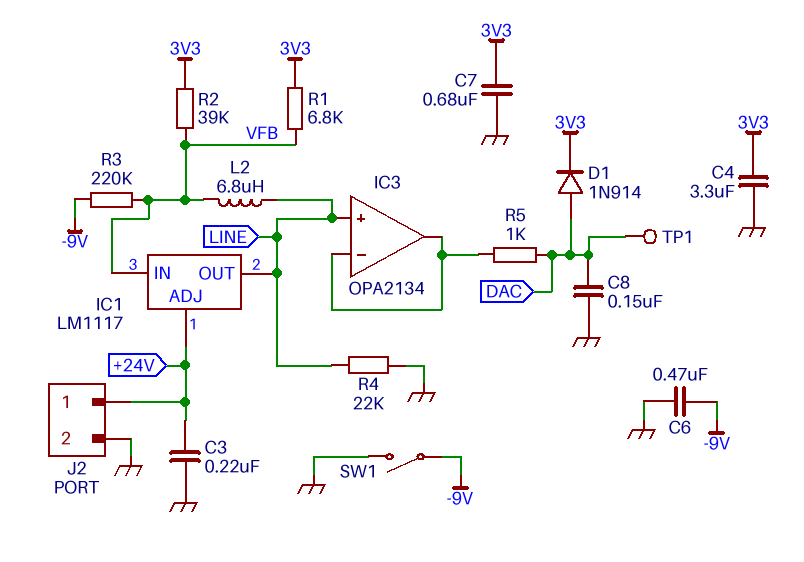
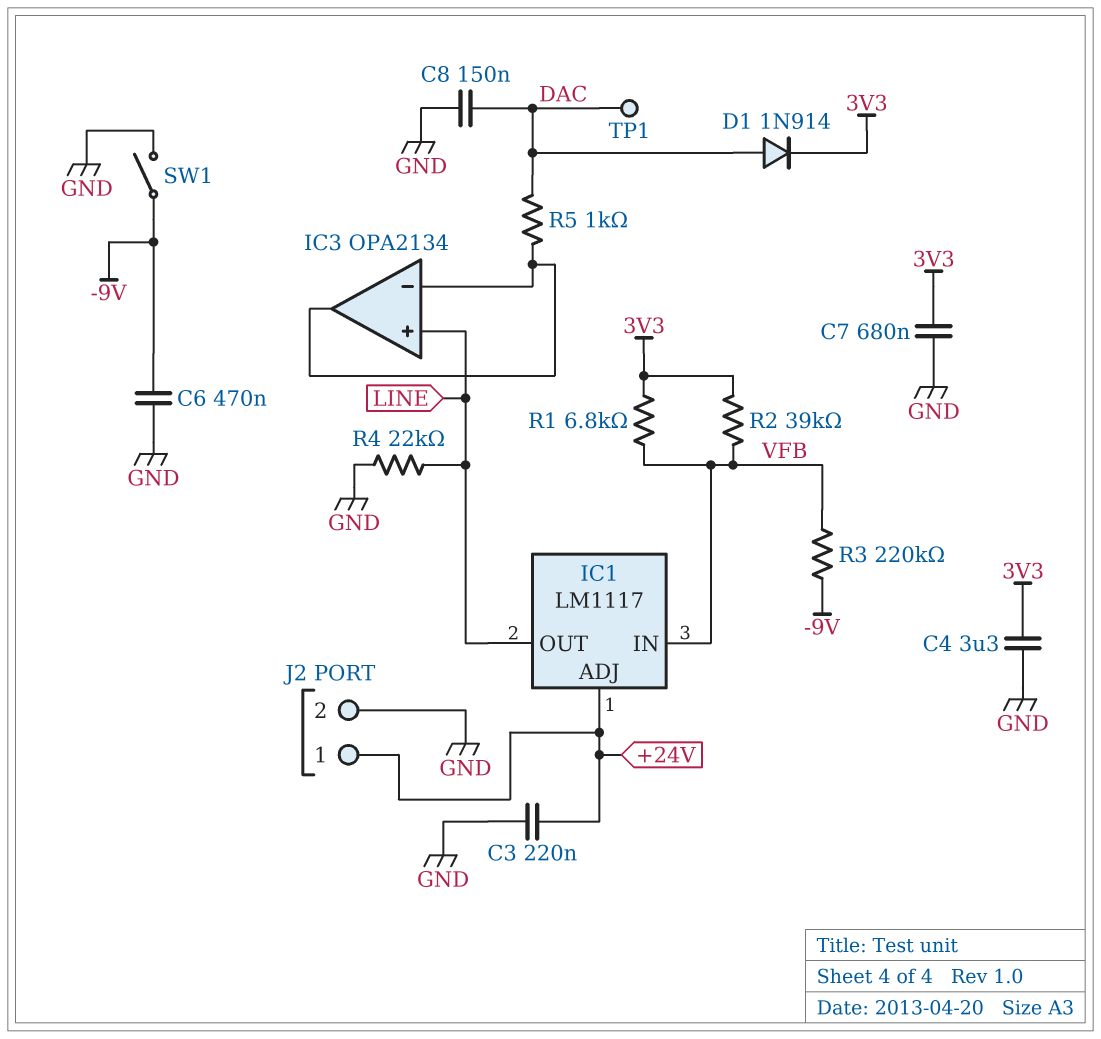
L2: 6.8uH (LINE, VFB) -> none

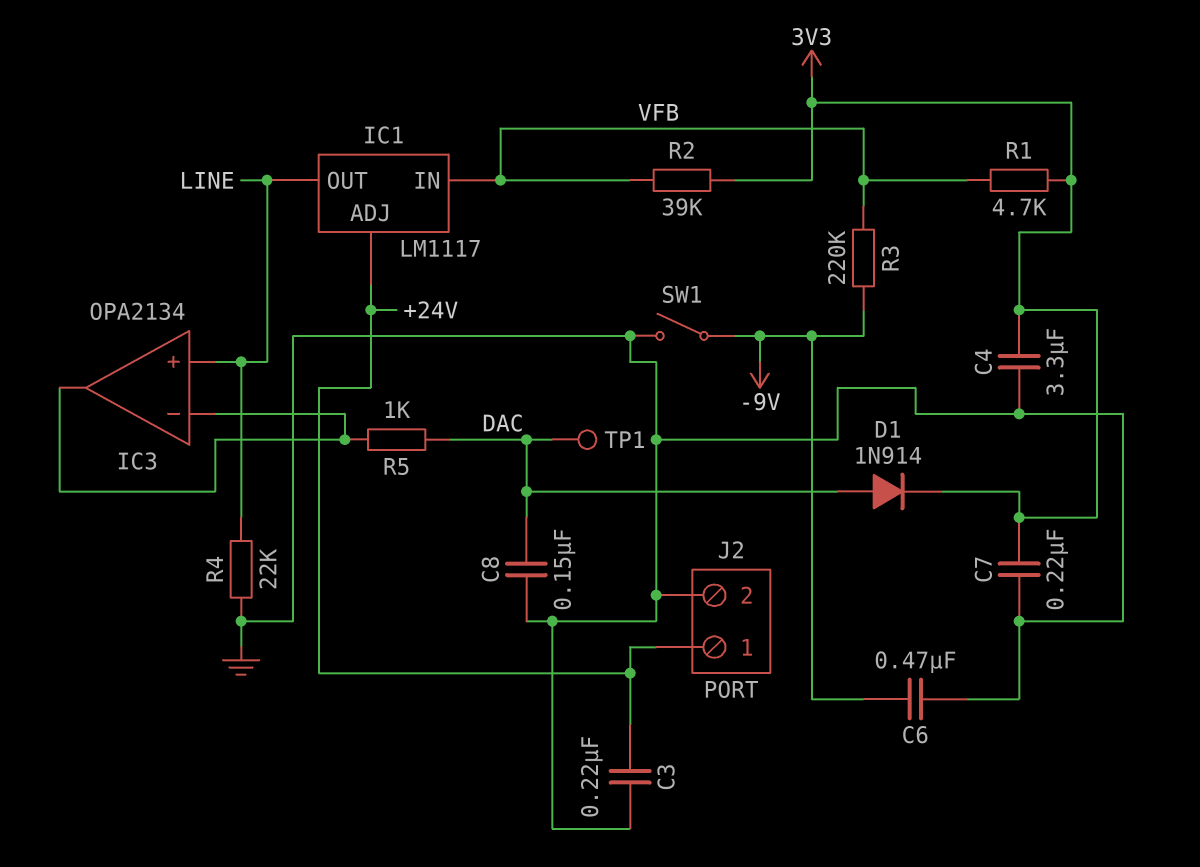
C7: 680nF (3V3, GND) -> 220nF (3V3, GND)
R1: 6.8k (3V3, VFB) -> 4.7k (3V3, VFB)

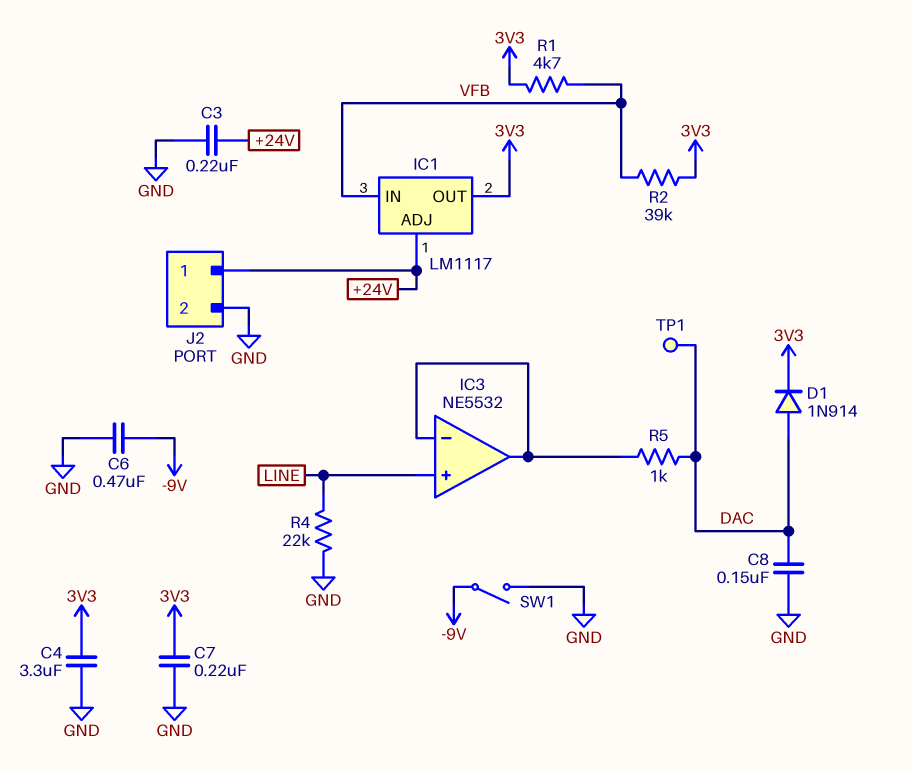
IC1 pin OUT: LINE -> 3V3
IC3: OPA2134 -> NE5532
R3: 220k (-9V, VFB) -> none

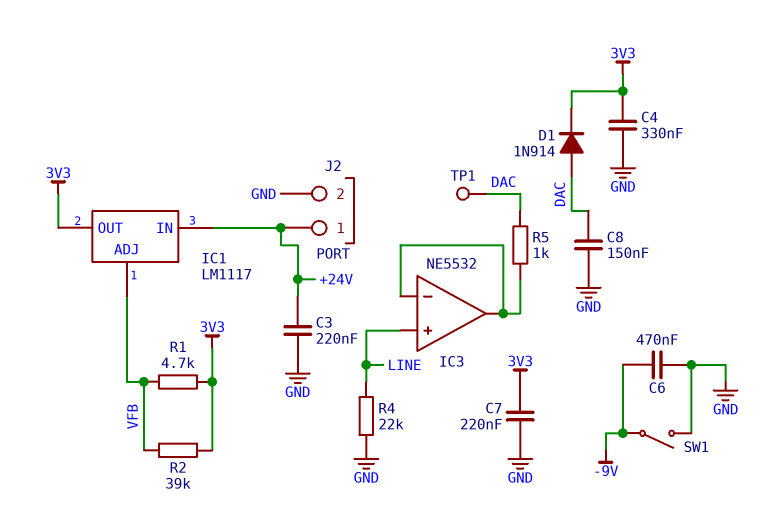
C4: 3.3uF (3V3, GND) -> 330nF (3V3, GND)
IC1 pin ADJ: +24V -> VFB
IC1 pin IN: VFB -> +24V

